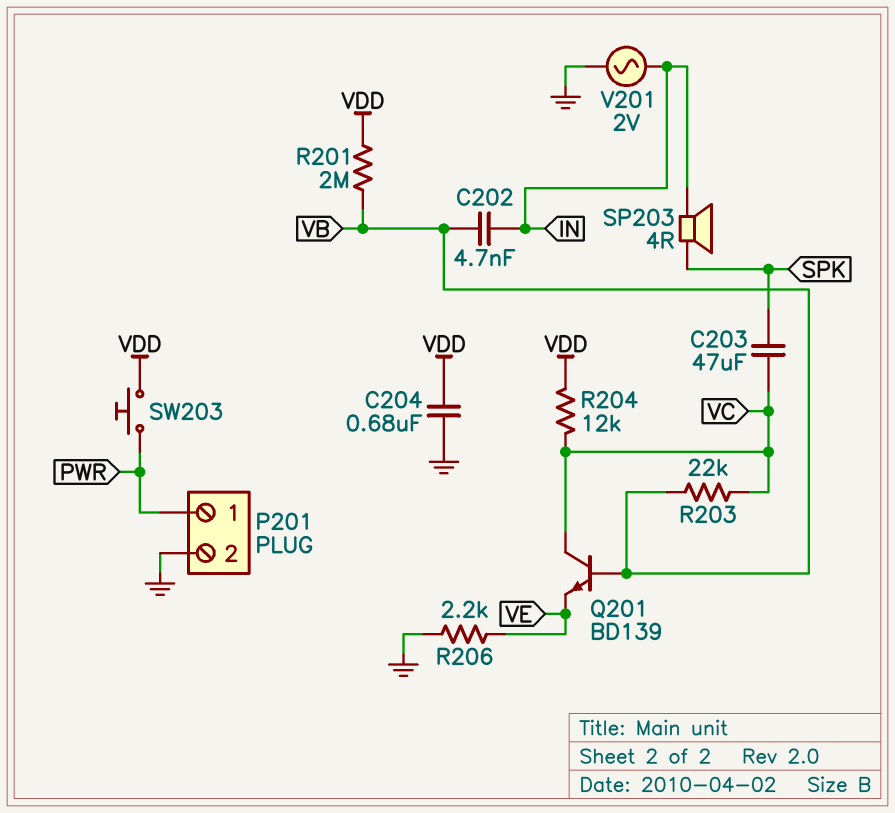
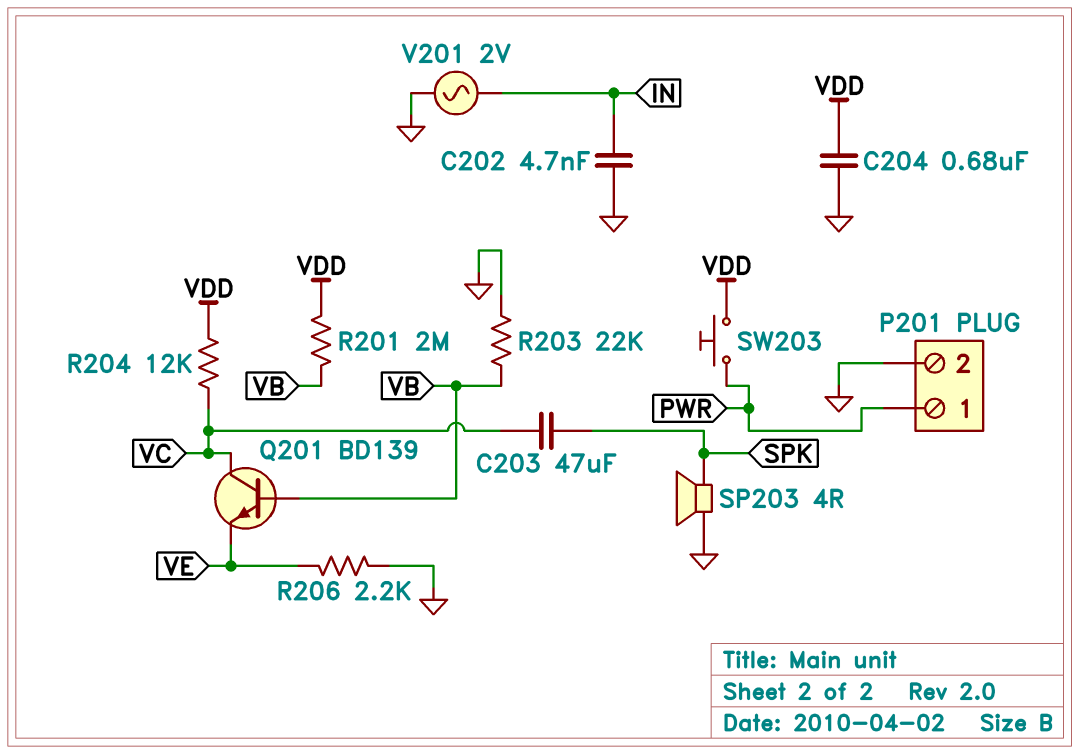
C202: 4.7nF (IN, VB) -> 4.7nF (GND, IN)
R203: 22k (VB, VC) -> 22k (GND, VB)
SP203: speaker 4R (IN, SPK) -> speaker 4R (GND, SPK)

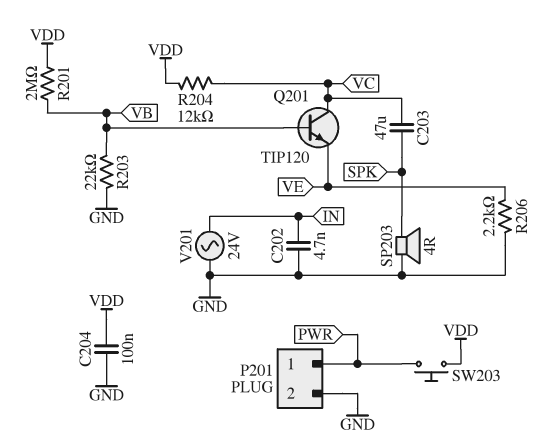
C204: 680nF (GND, VDD) -> 100nF (GND, VDD)
Q201: NPN BD139 (B VB, C VC, E VE) -> NPN TIP120 (B VB, C VC, E VE)
V201: AC 2V (GND, IN) -> AC 24V (GND, IN)

